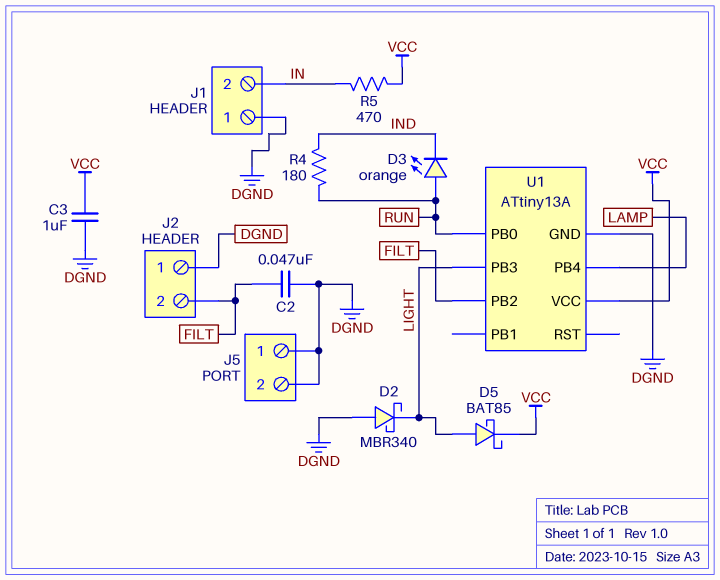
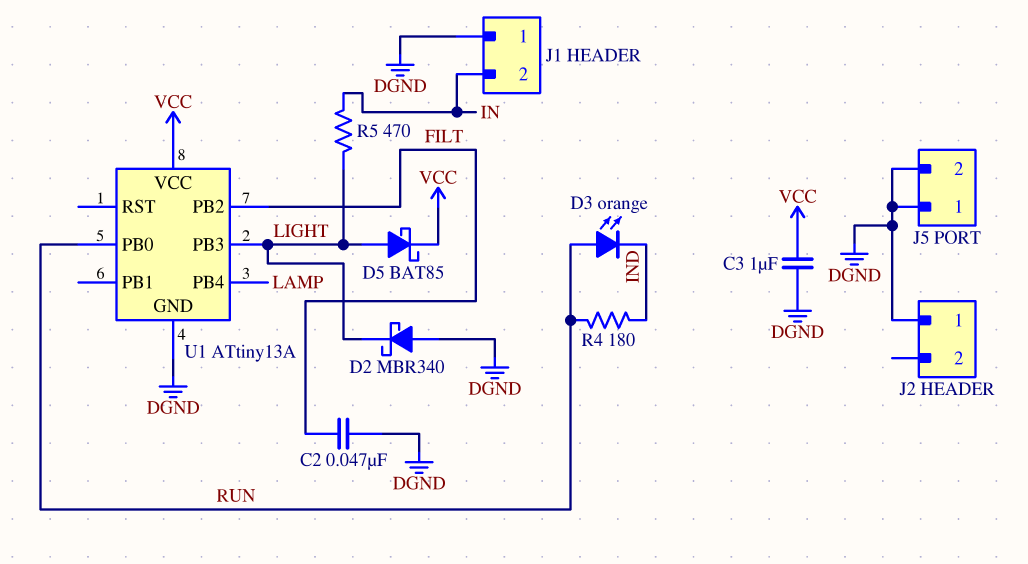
J2 pin 2: FILT -> none
R5: 470 (IN, VCC) -> 470 (IN, LIGHT)

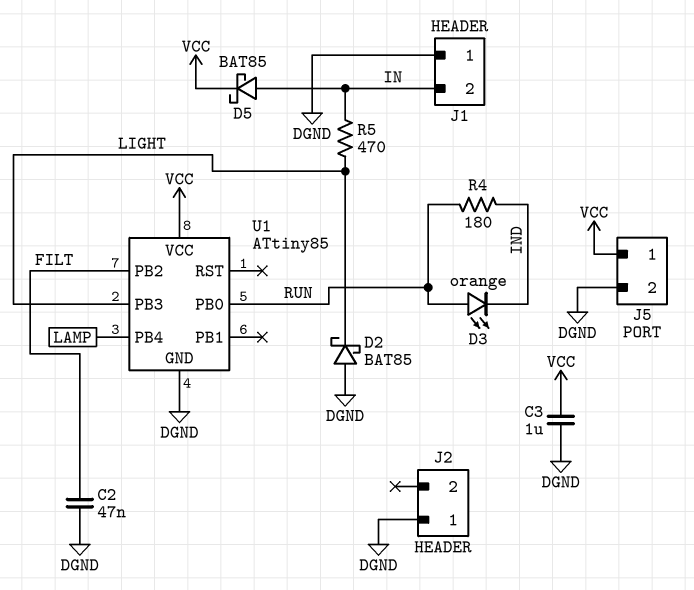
D2: schottky MBR340 (A DGND, K LIGHT) -> schottky BAT85 (A DGND, K LIGHT)
D5: schottky BAT85 (A LIGHT, K VCC) -> schottky BAT85 (A IN, K VCC)
J5 pin 1: DGND -> VCC
U1: ATtiny13A -> ATtiny85

